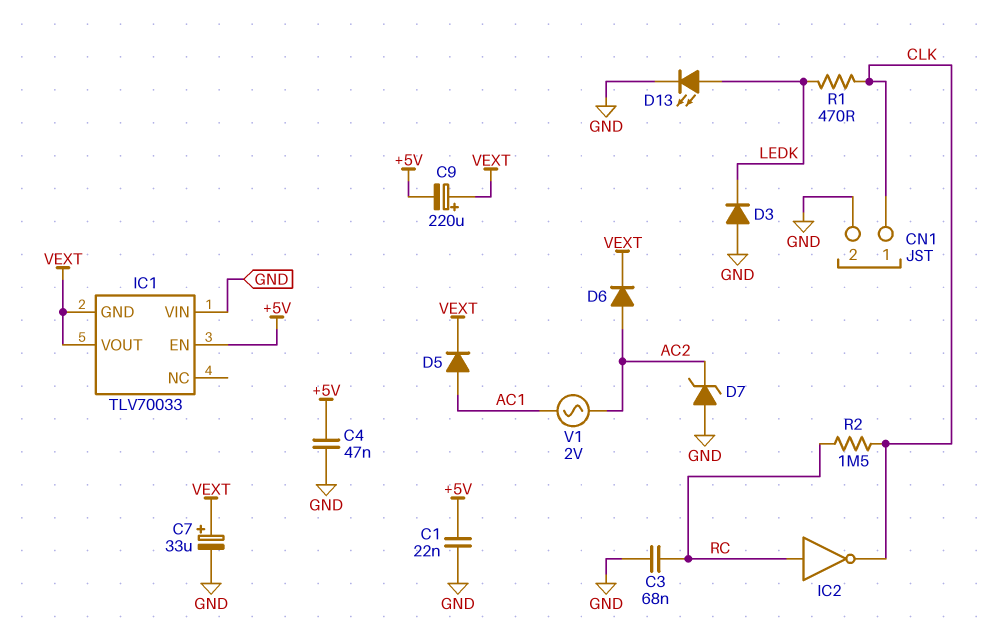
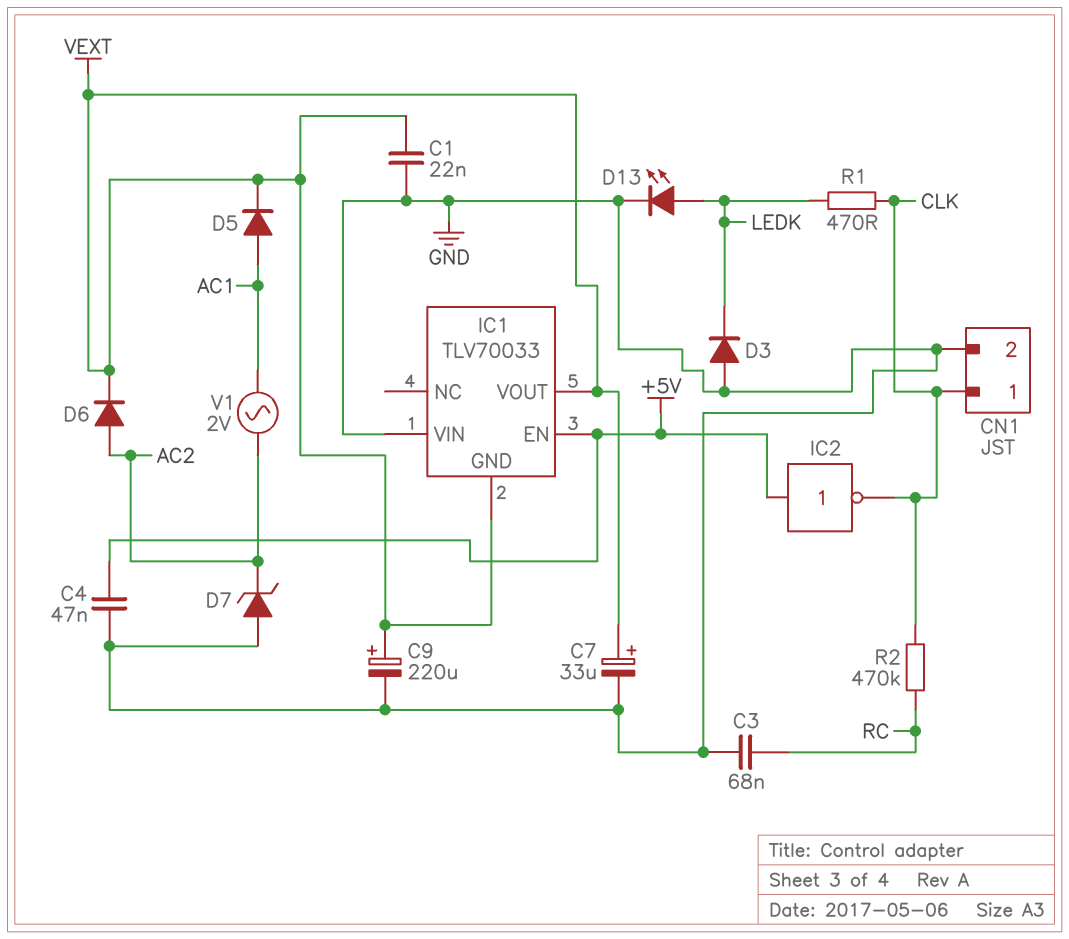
C1: 22nF (+5V, GND) -> 22nF (GND, VEXT)
C9: 220uF (plus VEXT, minus +5V) -> 220uF (plus VEXT, minus GND)
IC2: NOT (in RC, out CLK) -> NOT (in +5V, out CLK)
R2: 1.5M (CLK, RC) -> 470k (CLK, RC)

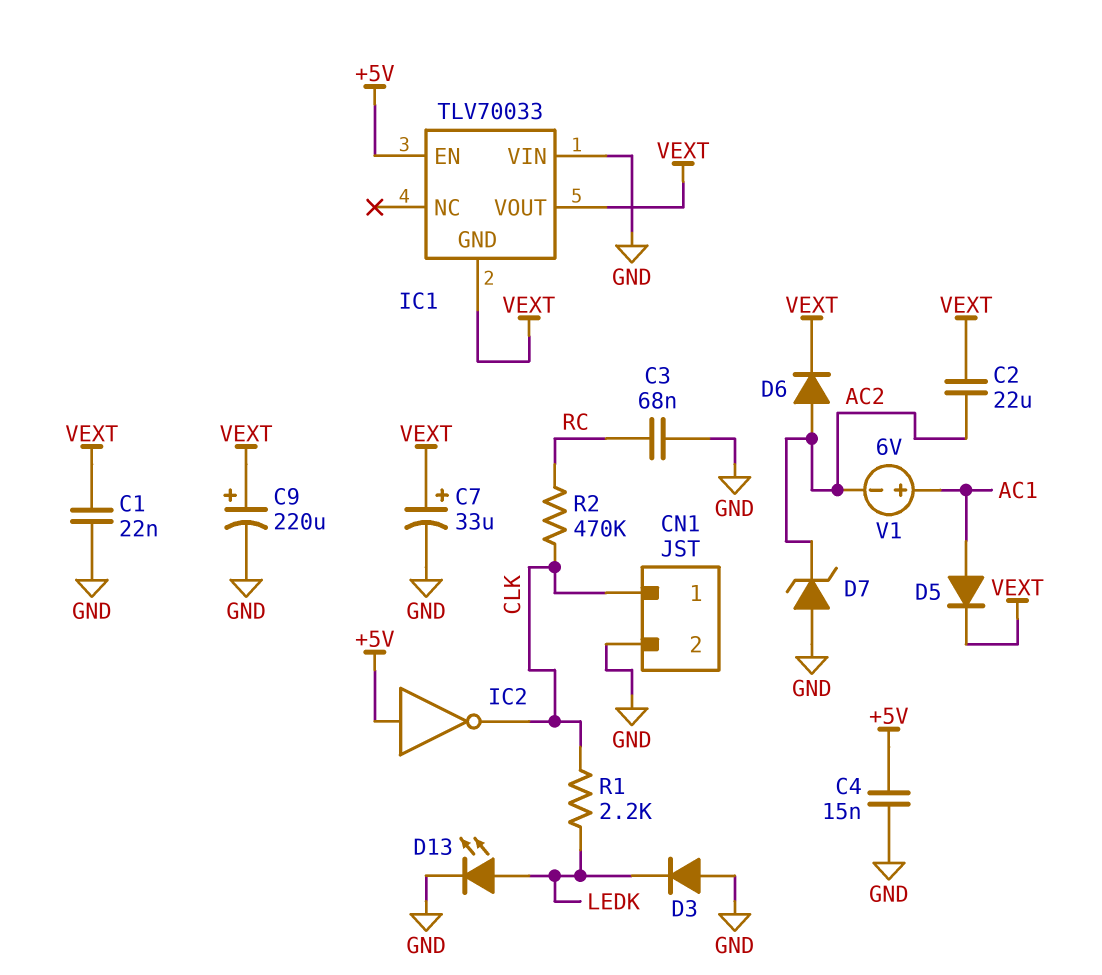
C2: none -> 22uF (AC2, VEXT)
C4: 47nF (+5V, GND) -> 15nF (+5V, GND)
R1: 470 (CLK, LEDK) -> 2.2k (CLK, LEDK)
V1: AC 2V (AC1, AC2) -> 6V (plus AC1, minus AC2)

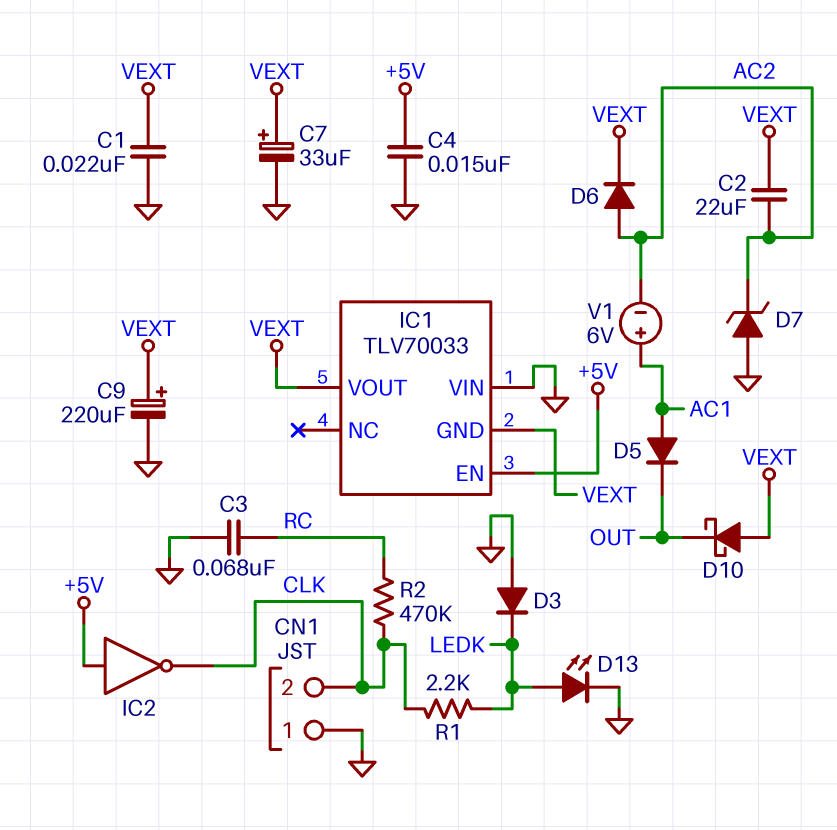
CN1 pin 1: CLK -> GND
CN1 pin 2: GND -> CLK
D5: diode (A AC1, K VEXT) -> diode (A AC1, K OUT)
D10: none -> schottky (A VEXT, K OUT)

